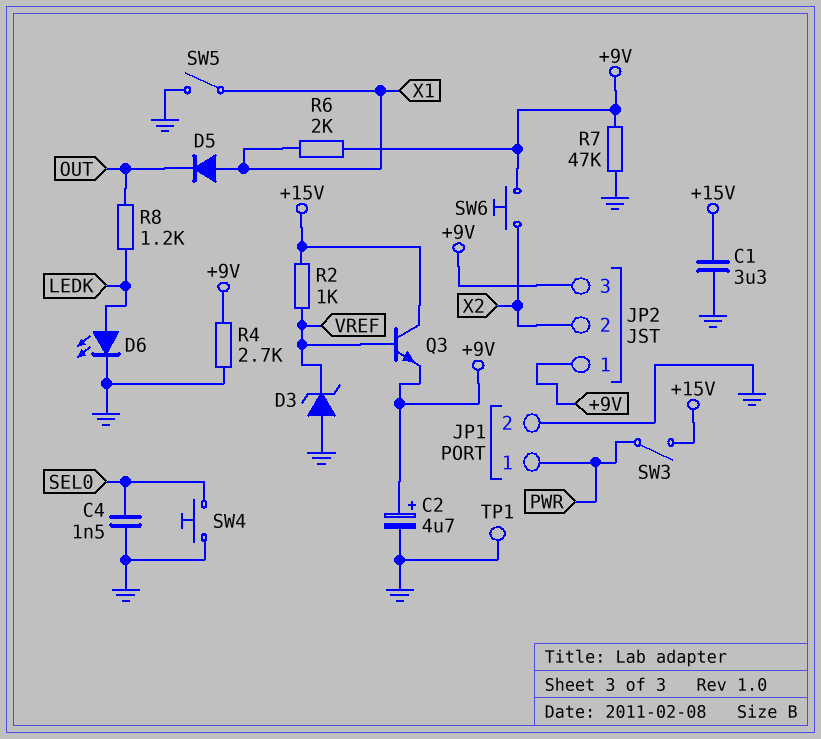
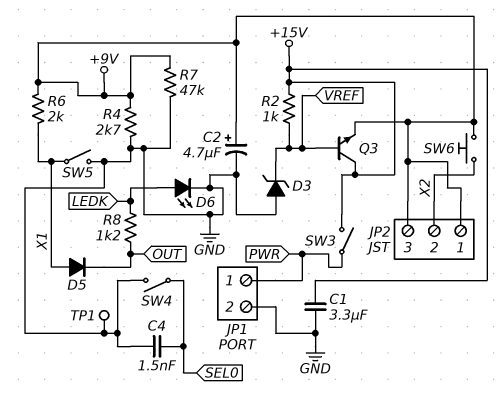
SW4: button (GND, SEL0) -> switch (GND, SEL0)

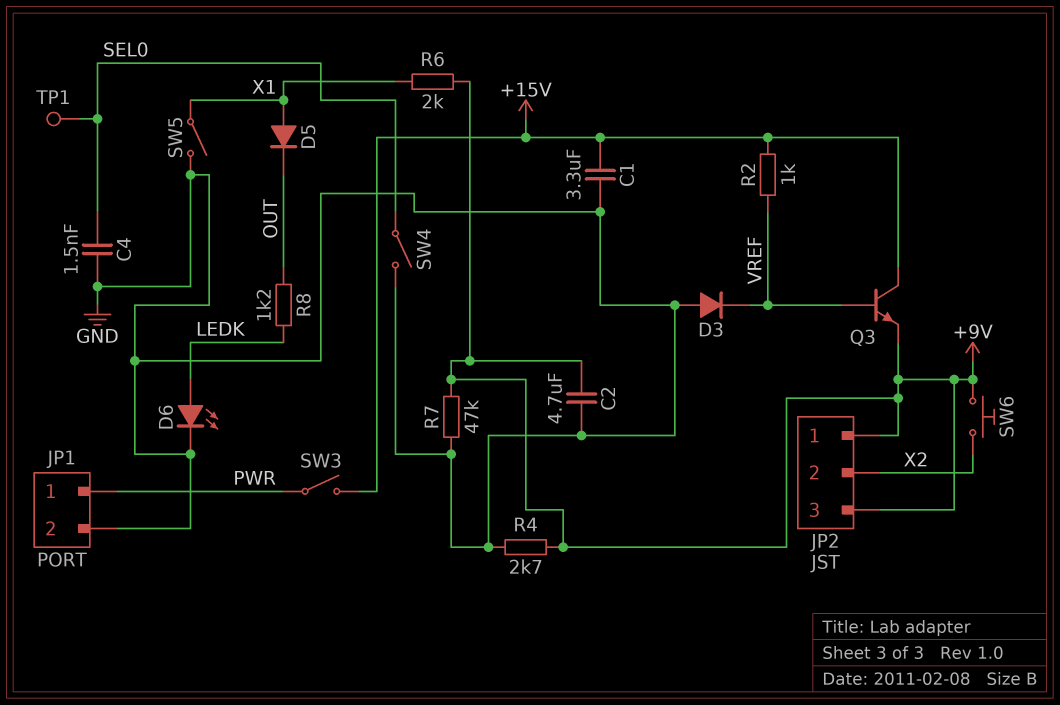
C2: 4.7uF (plus +9V, minus GND) -> 4.7uF (+9V, GND)
D3: zener (A GND, K VREF) -> diode (A GND, K VREF)
TP1: test point (GND) -> test point (SEL0)

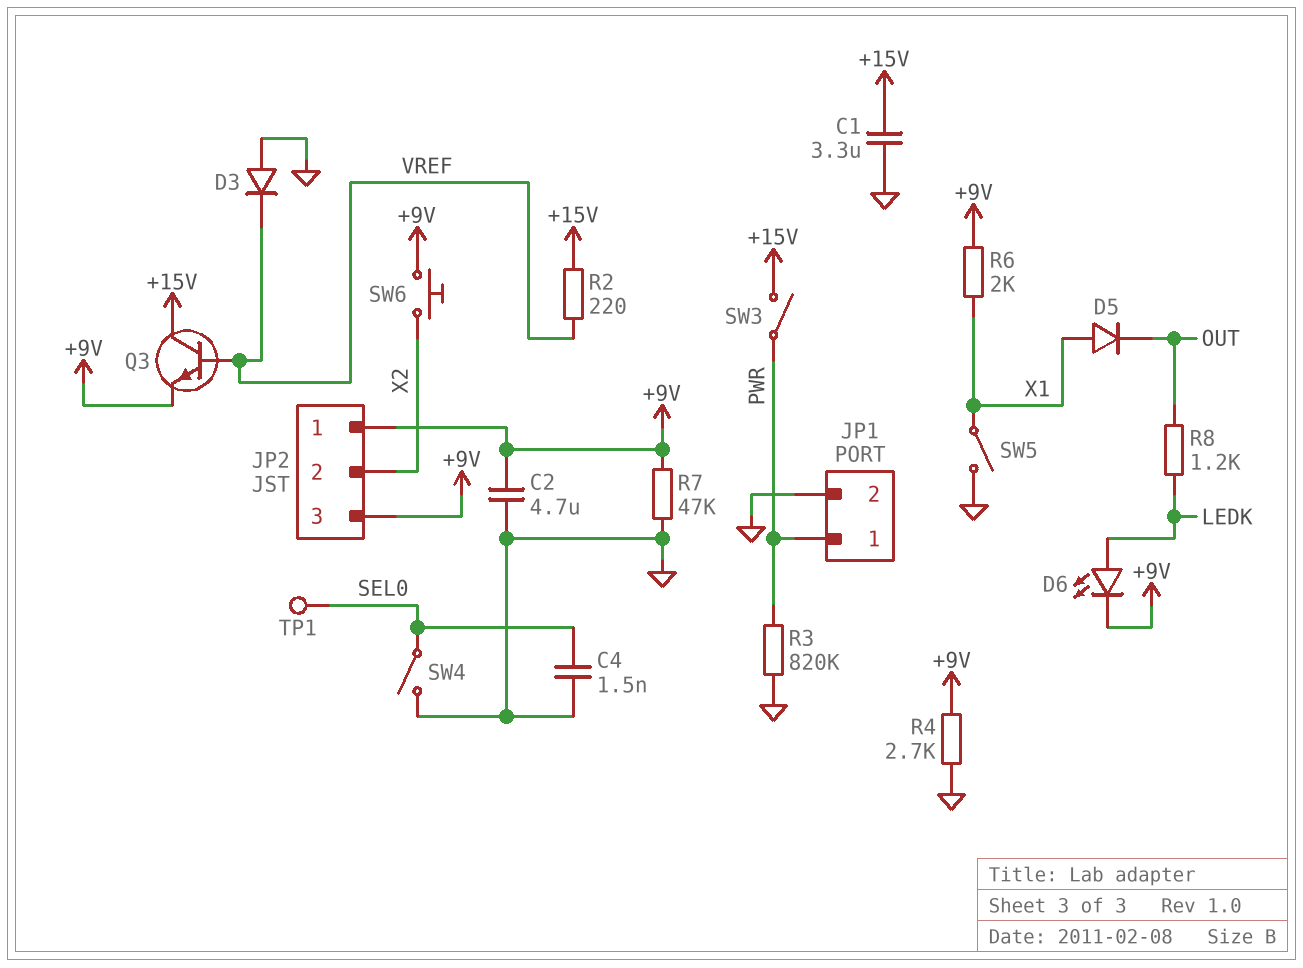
D6: LED (A LEDK, K GND) -> LED (A LEDK, K +9V)
R2: 1k (+15V, VREF) -> 220 (+15V, VREF)
R3: none -> 820k (GND, PWR)

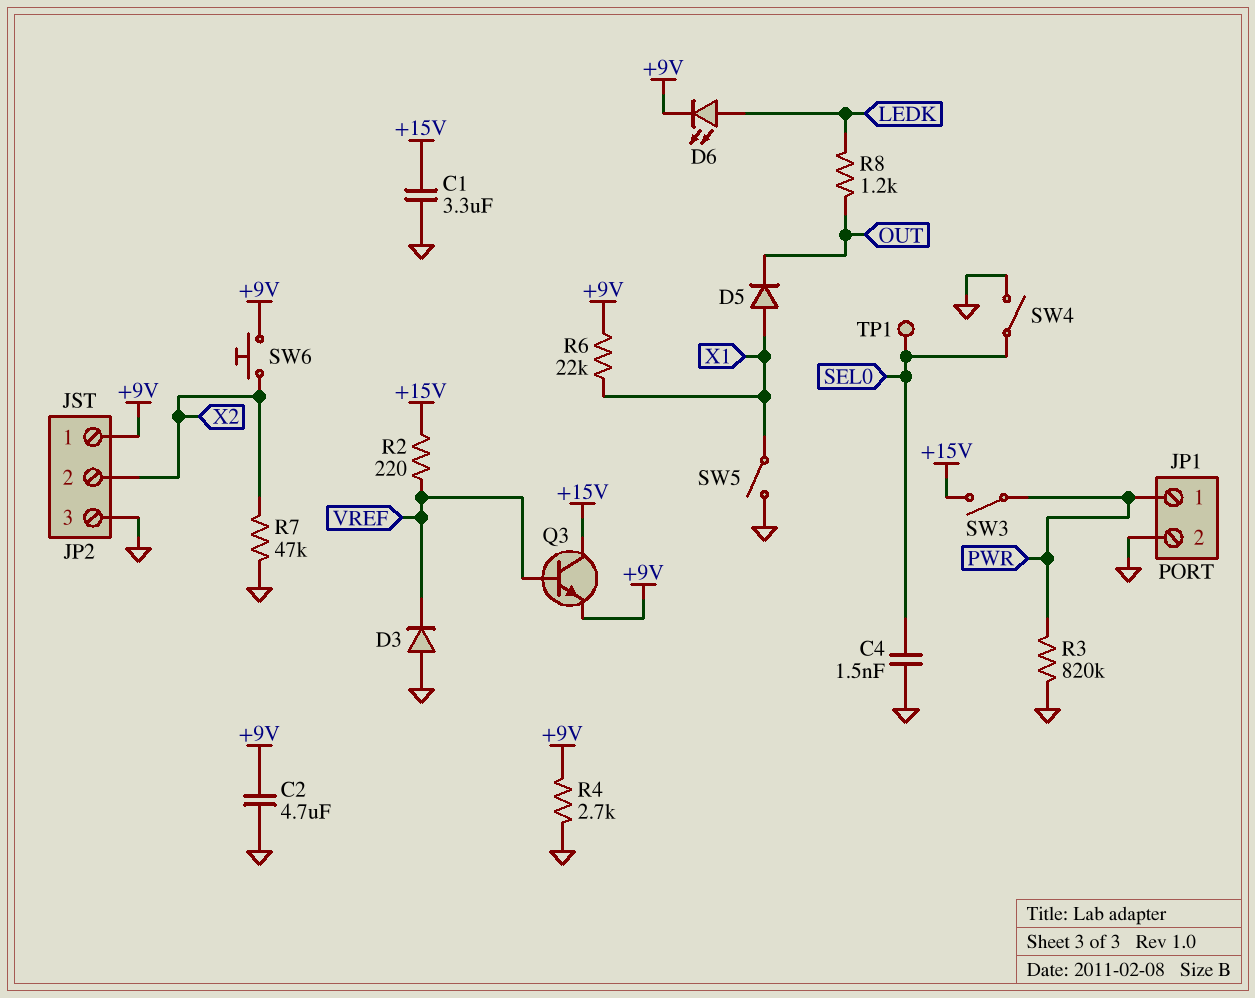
JP2 pin 3: +9V -> GND
R6: 2k (+9V, X1) -> 22k (+9V, X1)
R7: 47k (+9V, GND) -> 47k (GND, X2)

